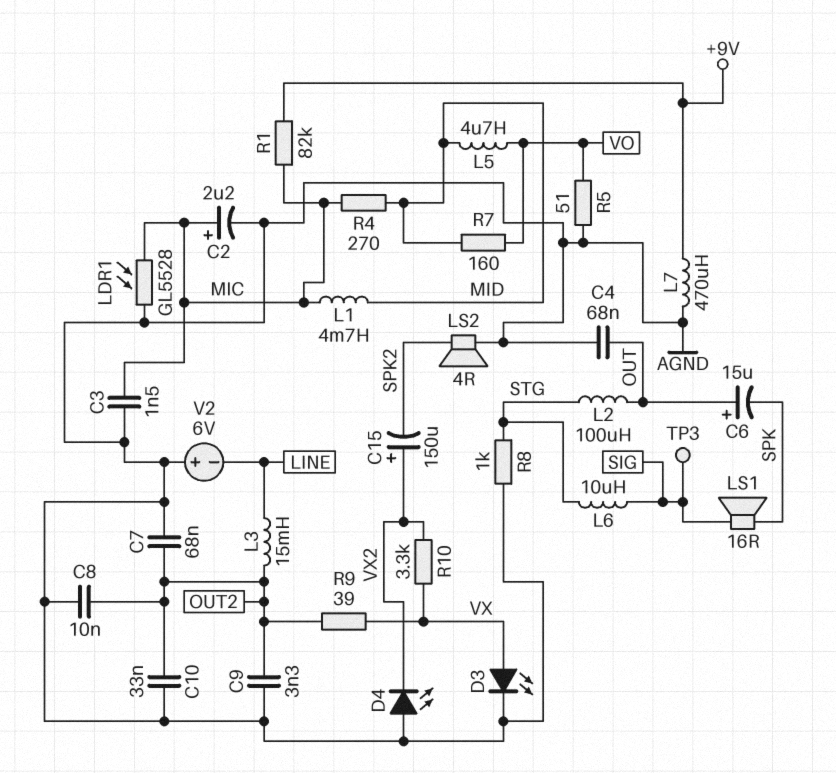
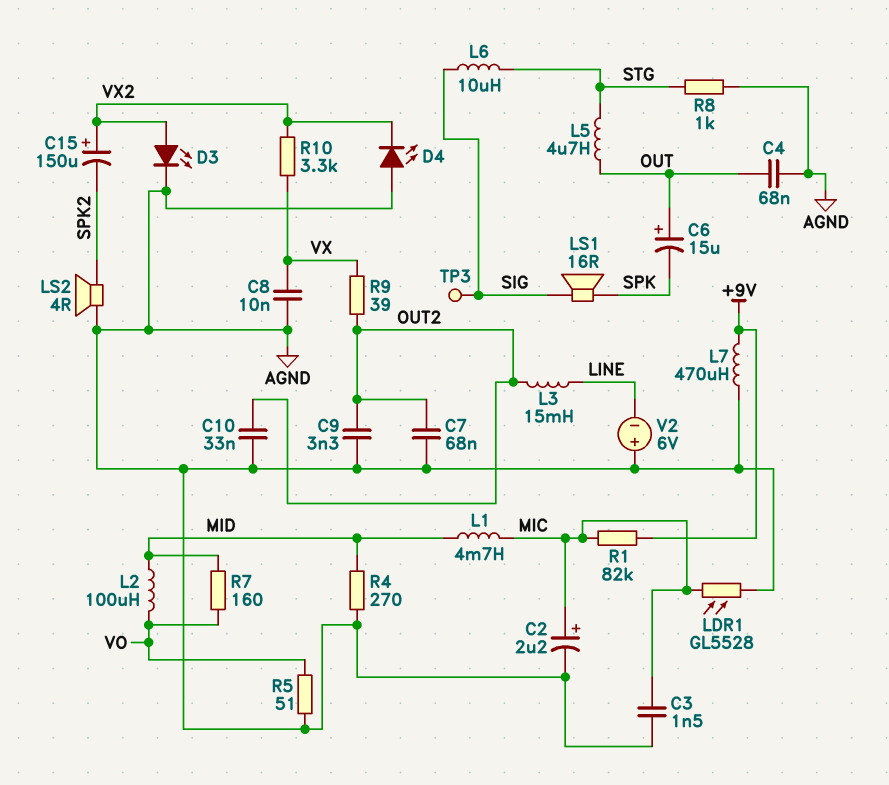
C8: 10nF (AGND, OUT2) -> 10nF (AGND, VX)
D3: LED (A VX, K AGND) -> LED (A VX2, K AGND)
L2: 100uH (OUT, STG) -> 100uH (MID, VO)
L5: 4.7uH (MID, VO) -> 4.7uH (OUT, STG)
R4: 270 (MIC, MID) -> 270 (AGND, MID)

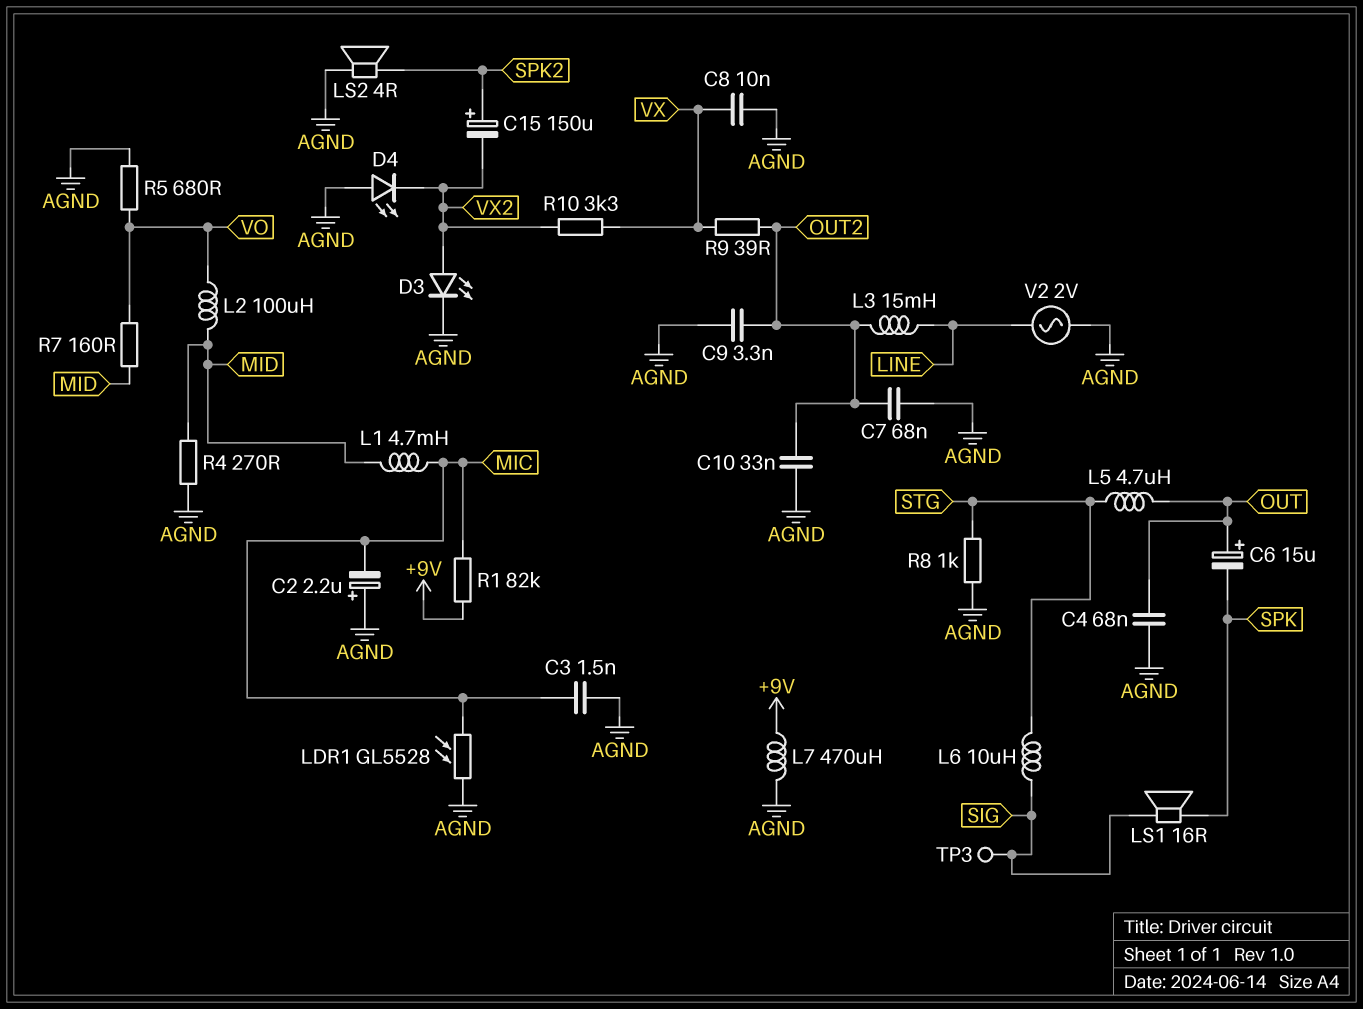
C2: 2.2uF (plus MIC, minus AGND) -> 2.2uF (plus AGND, minus MIC)
C15: 150uF (plus VX2, minus SPK2) -> 150uF (plus SPK2, minus VX2)
R5: 51 (AGND, VO) -> 680 (AGND, VO)
V2: 6V (plus AGND, minus LINE) -> AC 2V (AGND, LINE)

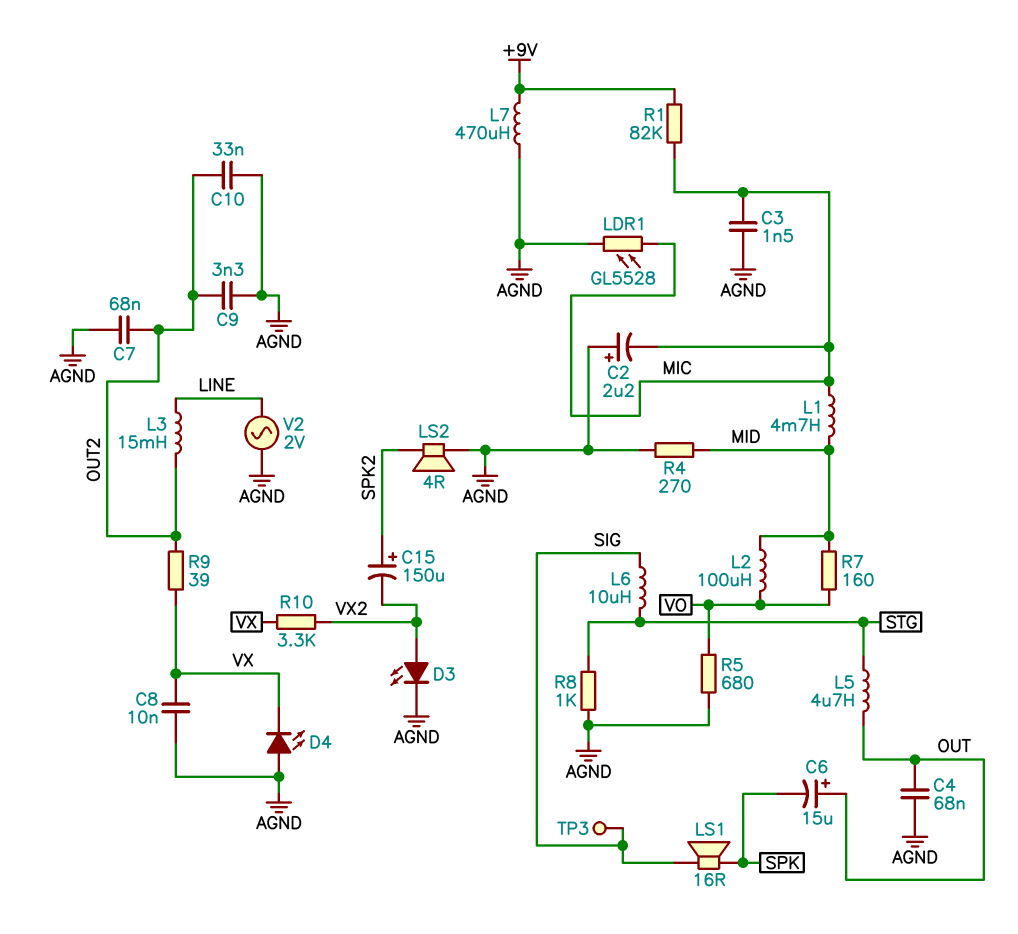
D4: LED (A AGND, K VX2) -> LED (A AGND, K VX)

